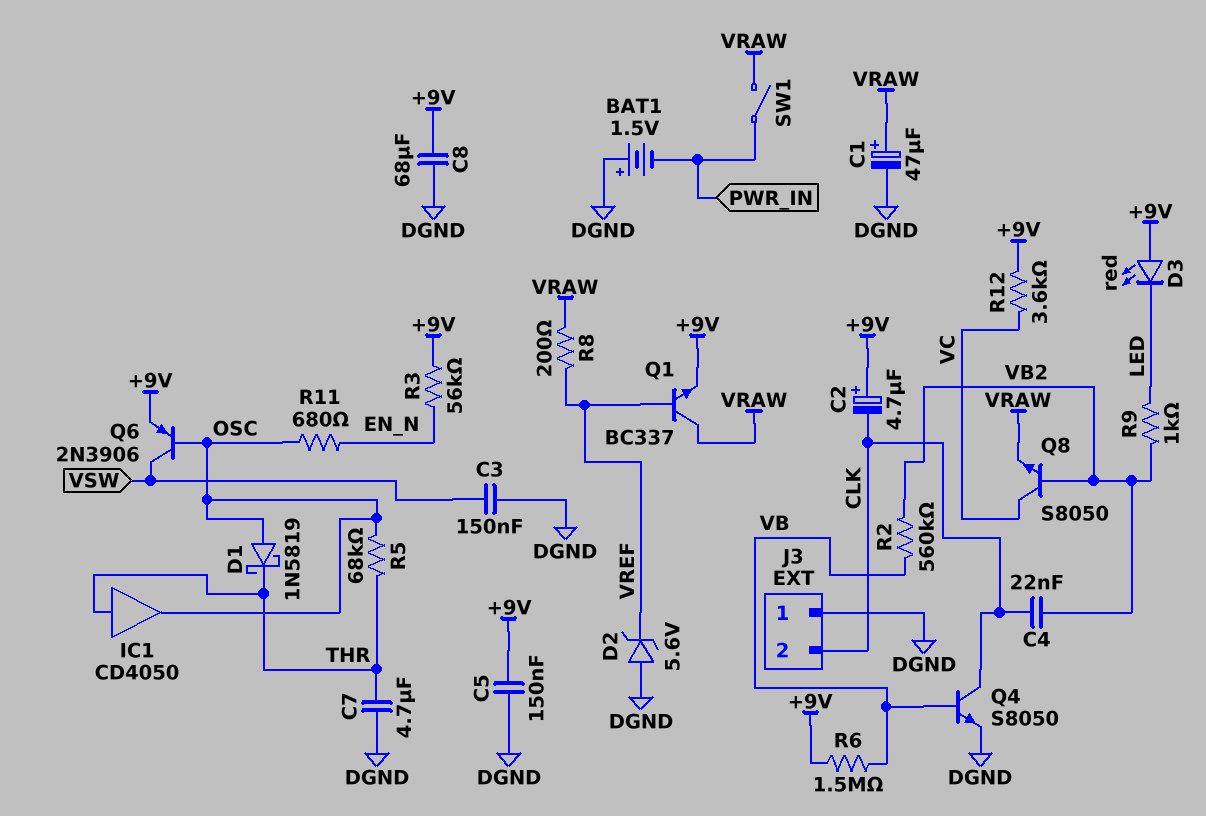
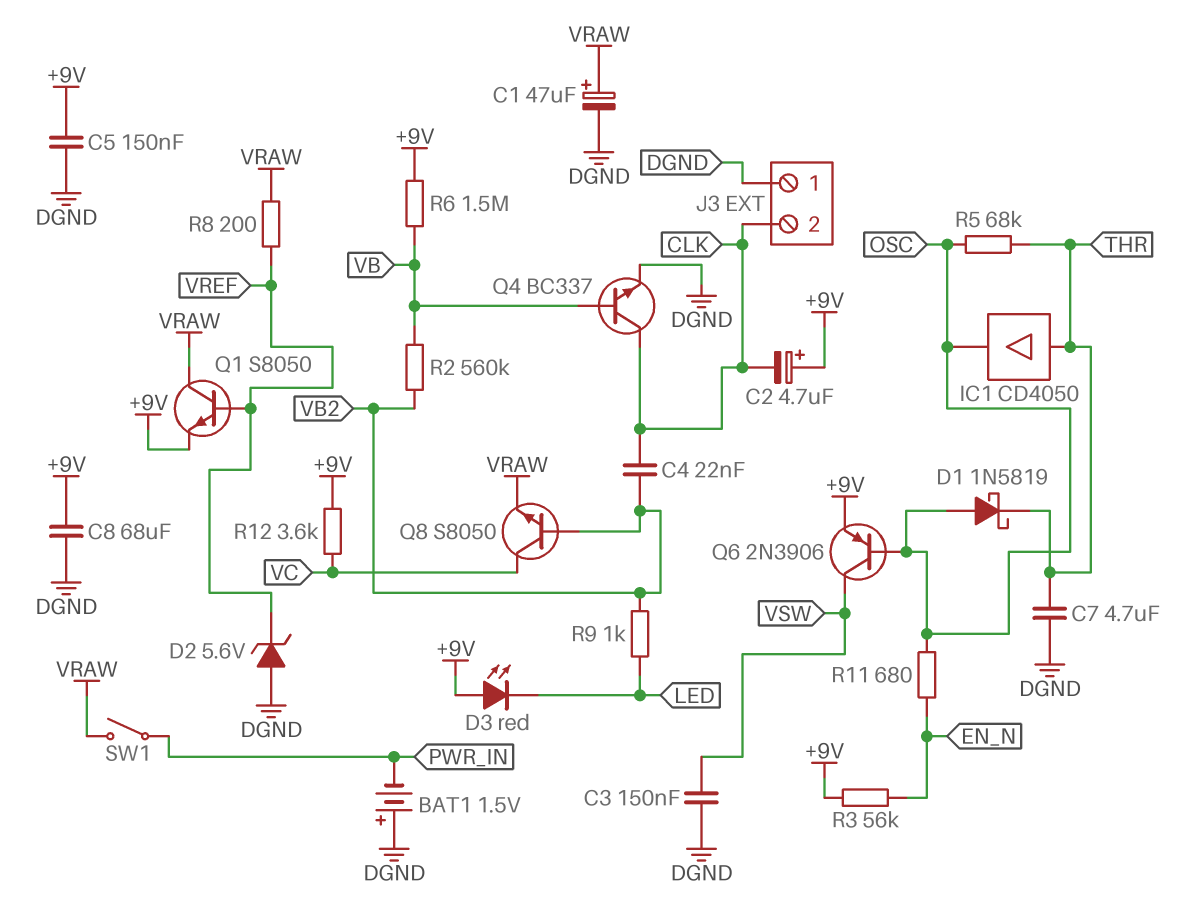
Q1: NPN BC337 (B VREF, C VRAW, E +9V) -> NPN S8050 (B VREF, C VRAW, E +9V)
Q4: NPN S8050 (B VB, C CLK, E DGND) -> NPN BC337 (B VB, C CLK, E DGND)

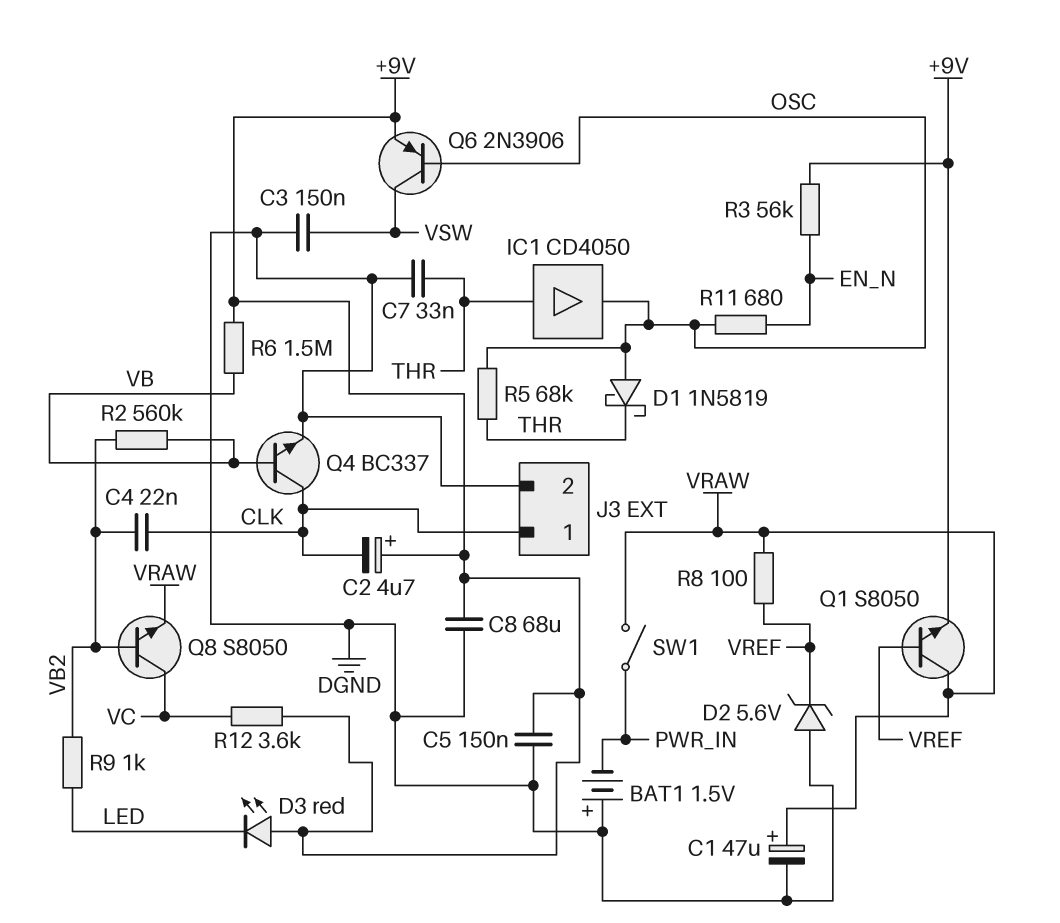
C7: 4.7uF (DGND, THR) -> 33nF (DGND, THR)
J3 pin 1: DGND -> CLK
J3 pin 2: CLK -> DGND
R8: 200 (VRAW, VREF) -> 100 (VRAW, VREF)

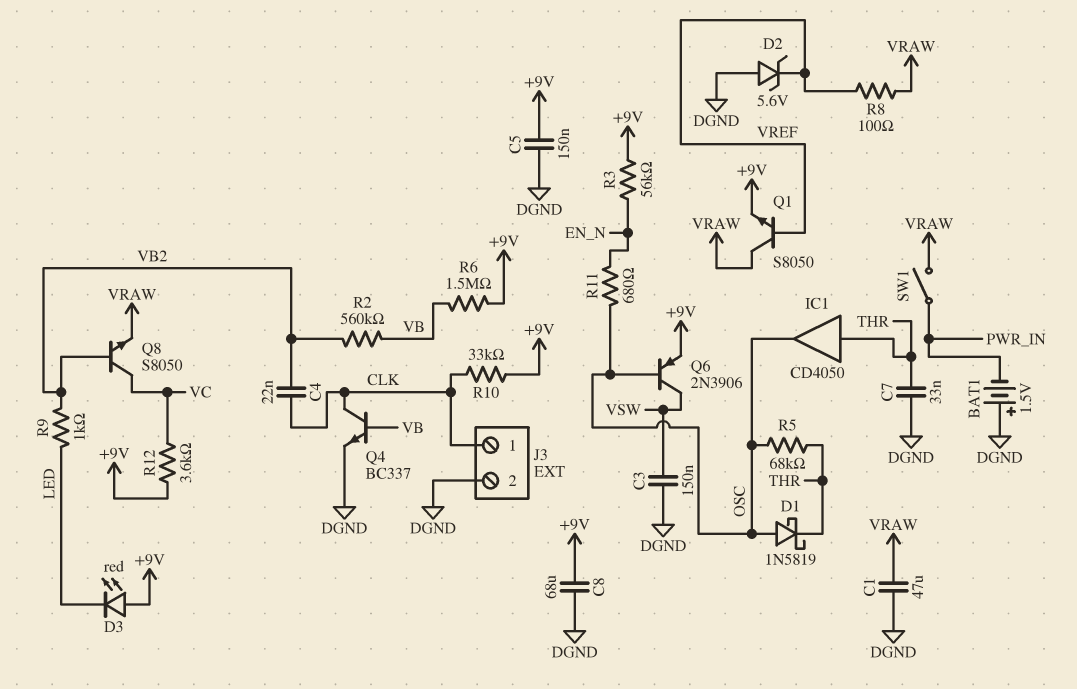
C1: 47uF (plus VRAW, minus DGND) -> 47uF (DGND, VRAW)
C2: 4.7uF (plus +9V, minus CLK) -> none
R10: none -> 33k (+9V, CLK)

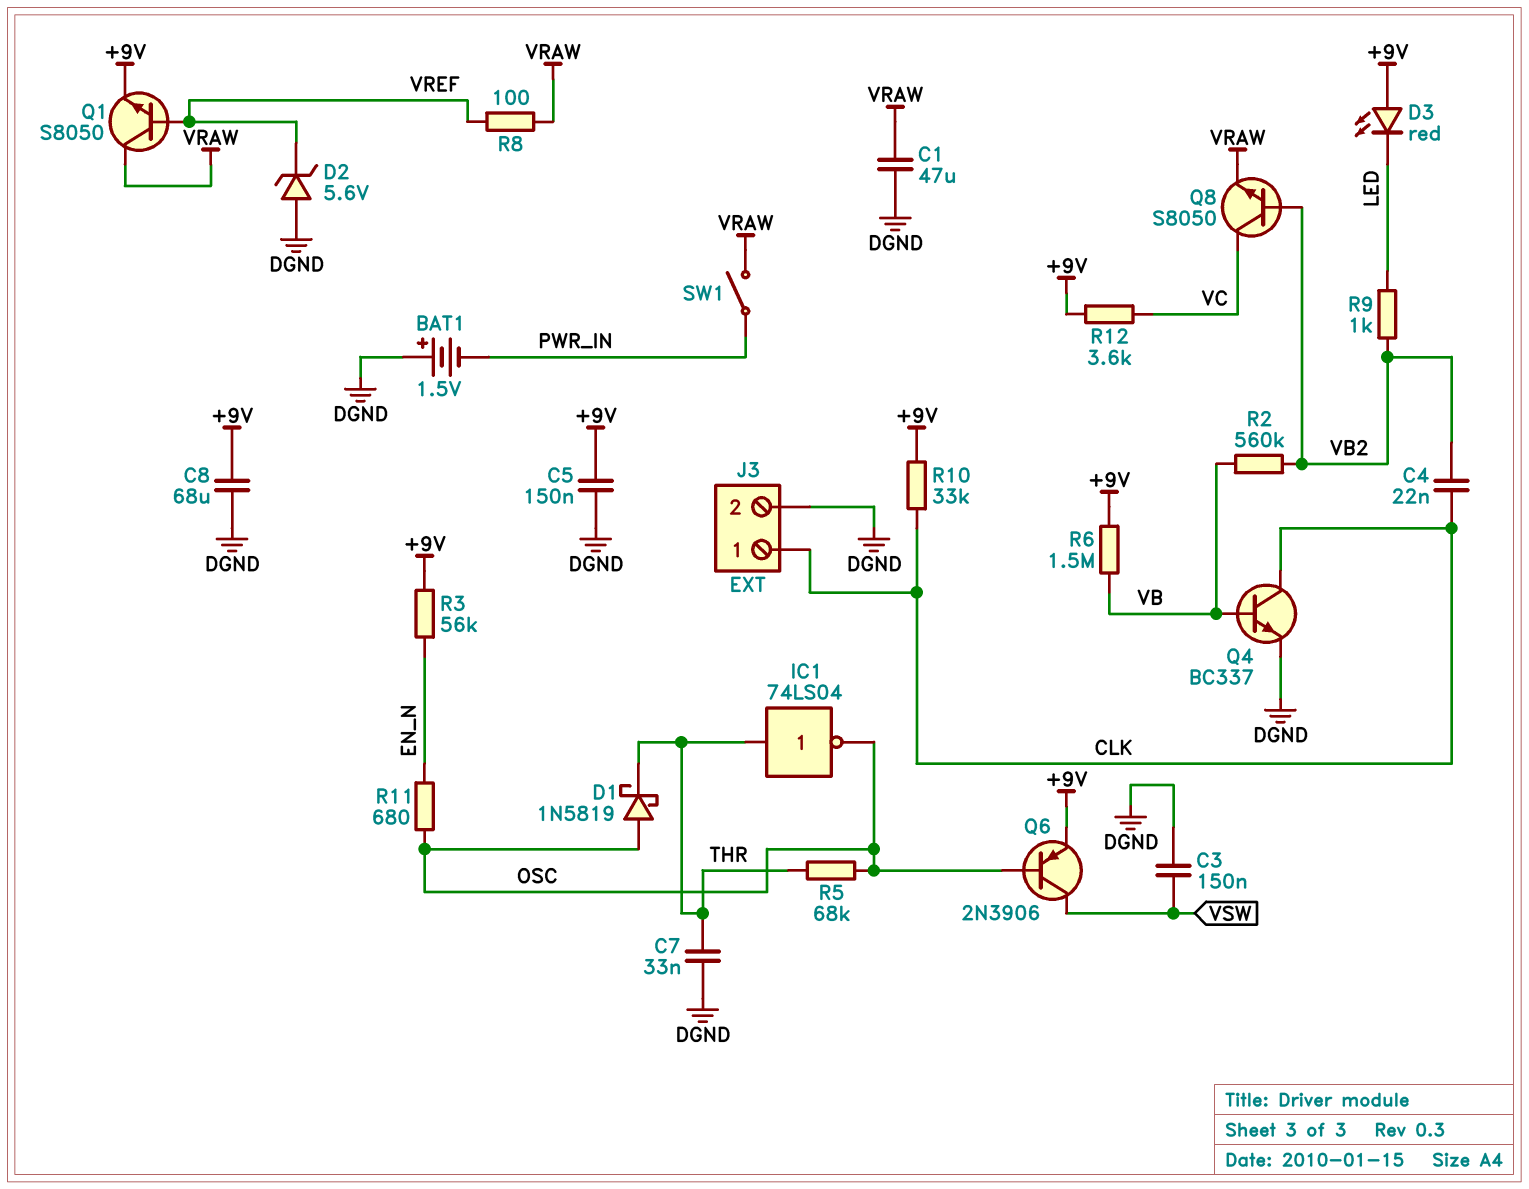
IC1: buffer CD4050 (in THR, out OSC) -> NOT 74LS04 (in THR, out OSC)

